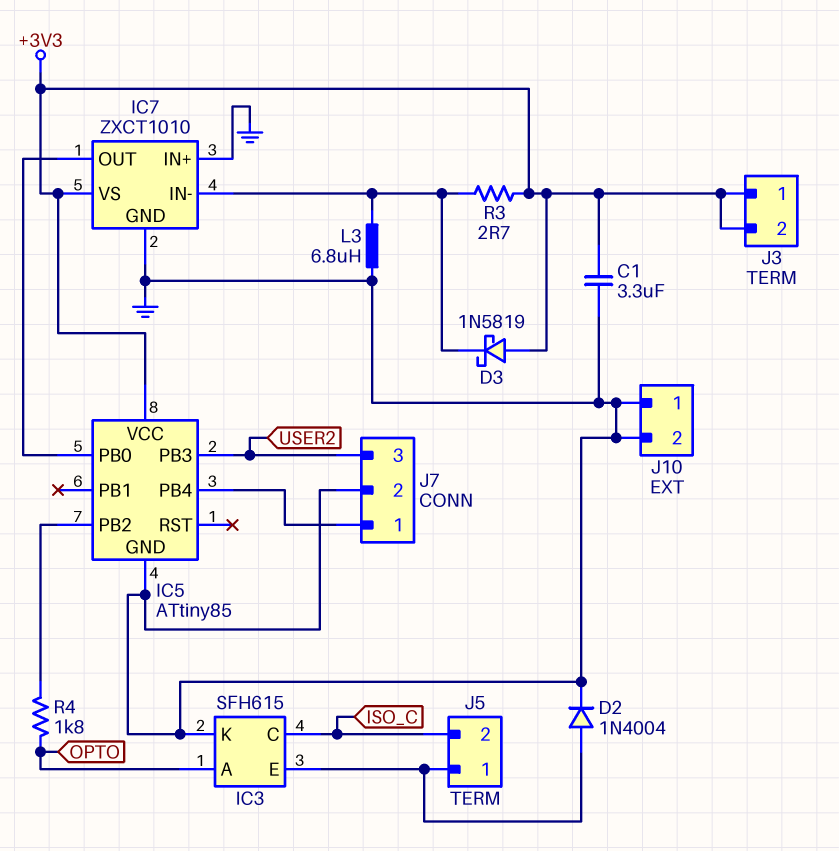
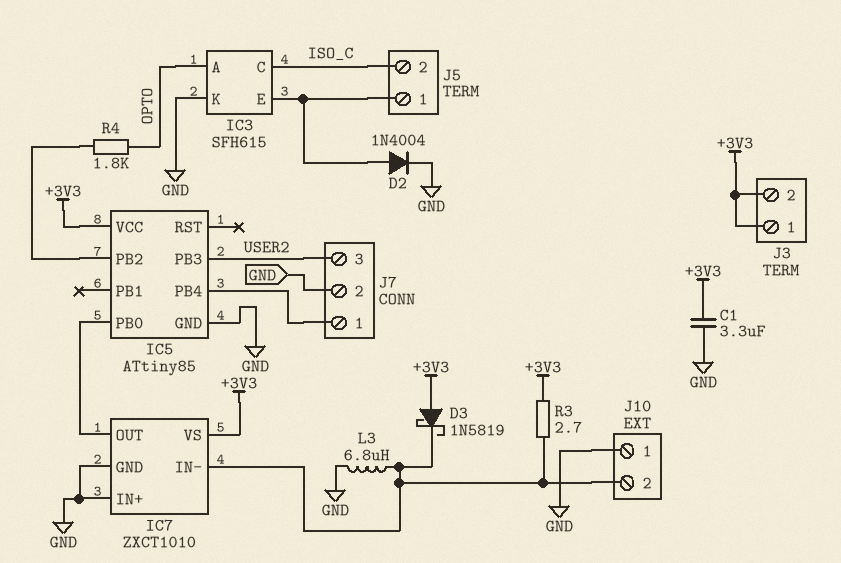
J10 pin 2: GND -> IC7/IN-

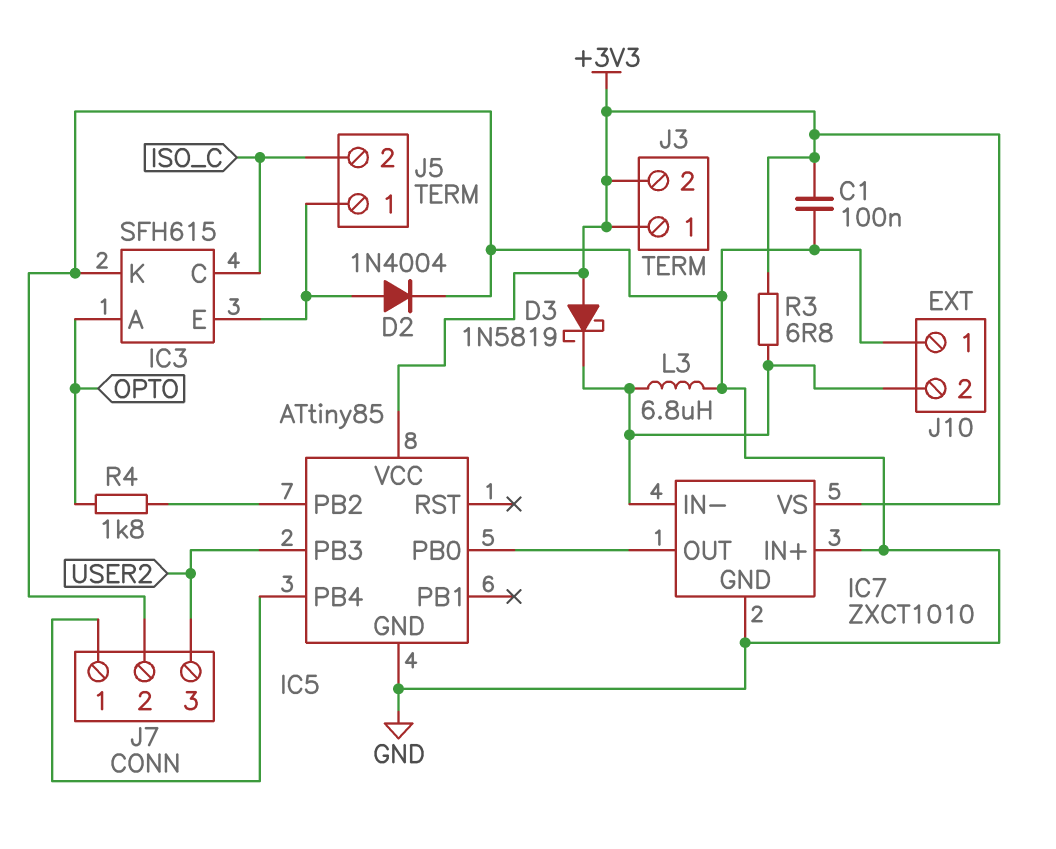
C1: 3.3uF (+3V3, GND) -> 100nF (+3V3, GND)
R3: 2.7 (+3V3, IC7/IN-) -> 6.8 (+3V3, IC7/IN-)

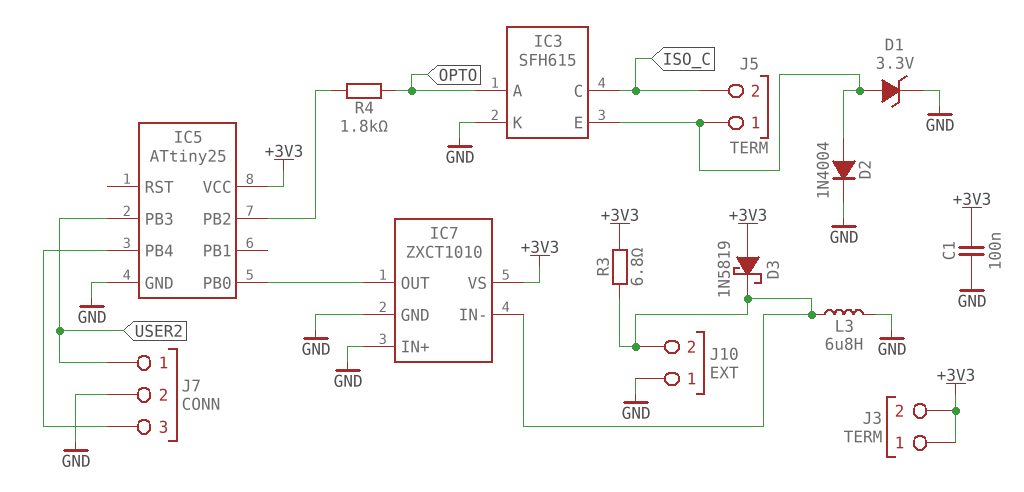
D1: none -> zener 3.3V (A IC3/E, K GND)
IC5: ATtiny85 -> ATtiny25
J7 pin 1: IC5/PB4 -> USER2
J7 pin 3: USER2 -> IC5/PB4

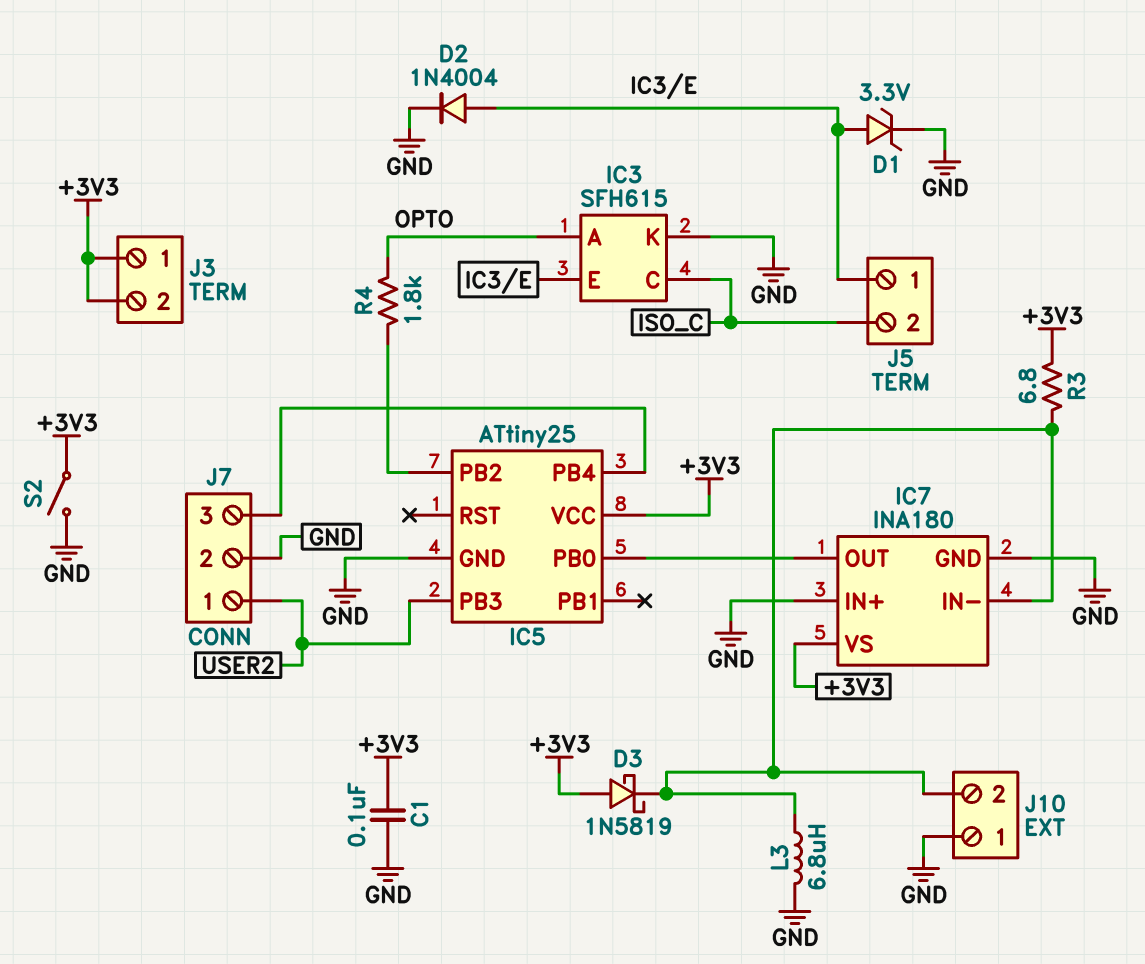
IC7: ZXCT1010 -> INA180
S2: none -> switch (+3V3, GND)

